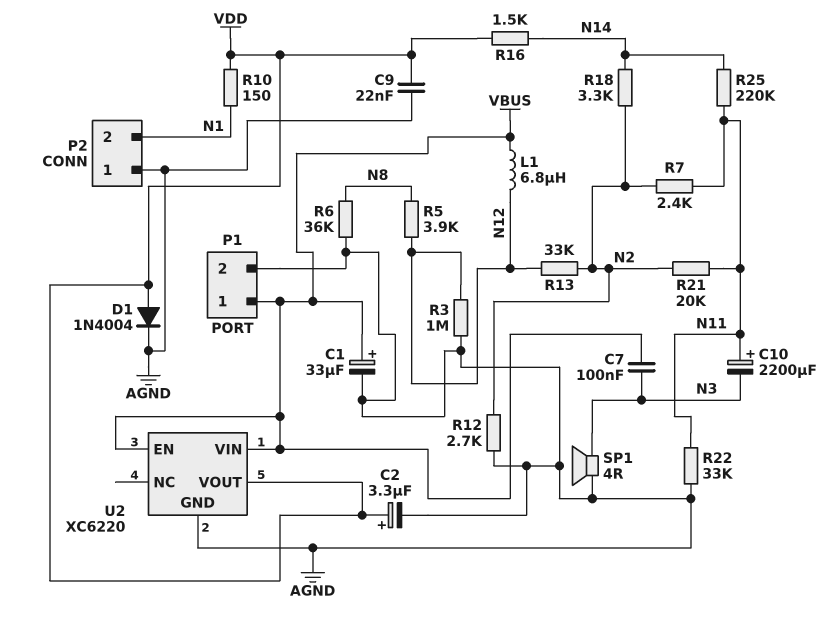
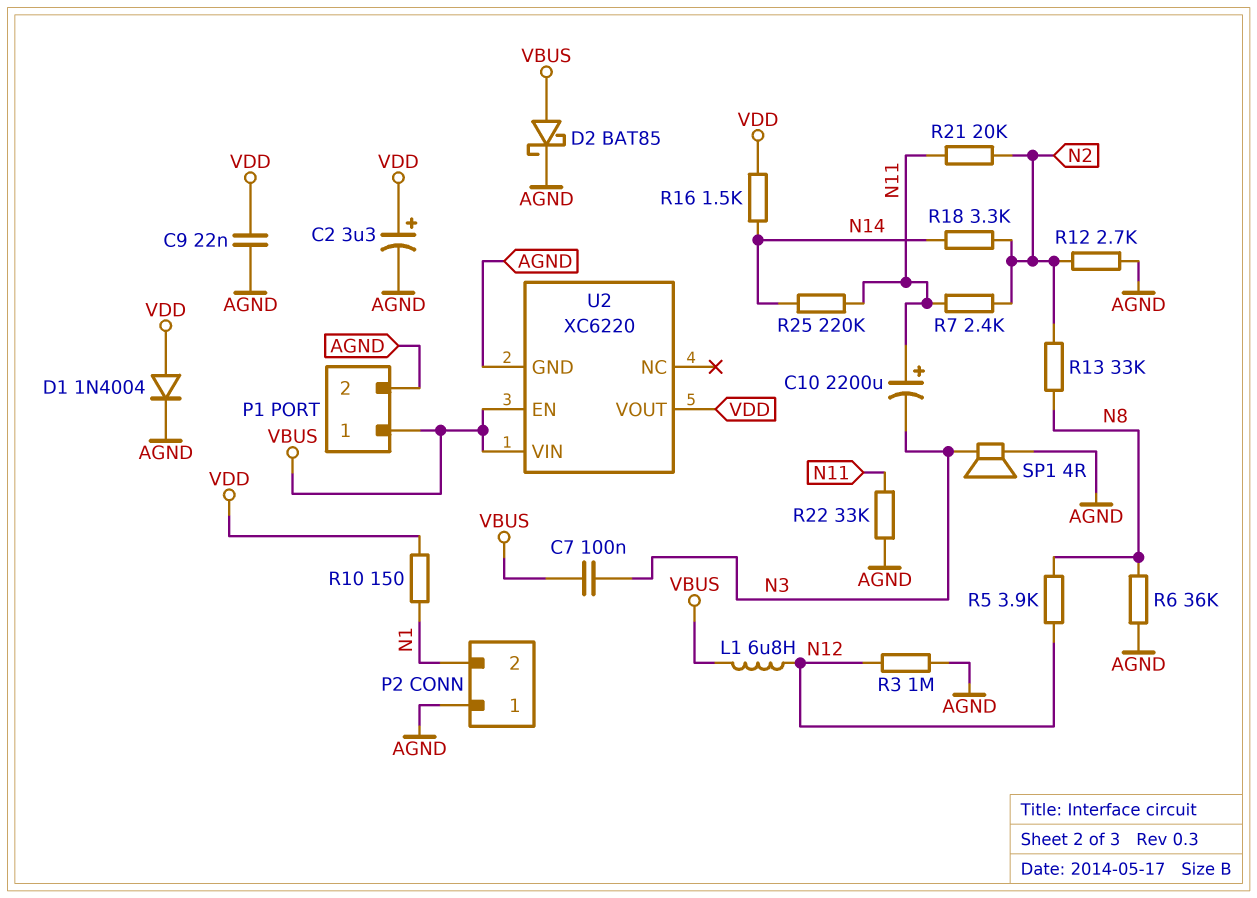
C1: 33uF (plus VBUS, minus AGND) -> none
D2: none -> schottky BAT85 (A VBUS, K AGND)
R13: 33k (N2, N12) -> 33k (N2, N8)

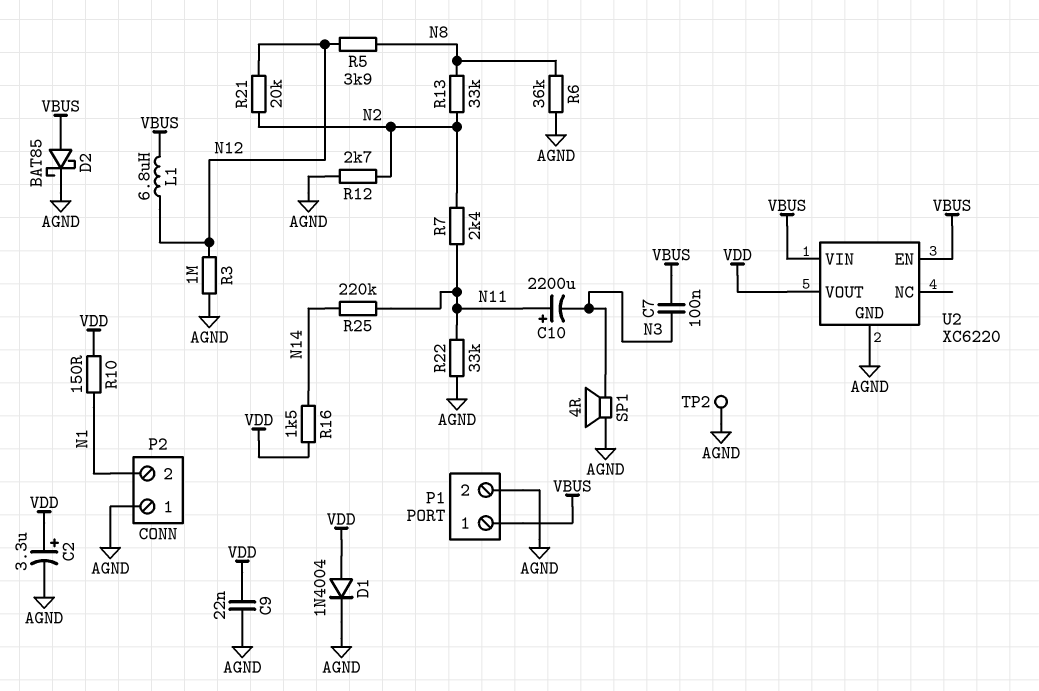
R18: 3.3k (N2, N14) -> none
R21: 20k (N2, N11) -> 20k (N2, N12)
TP2: none -> test point (AGND)

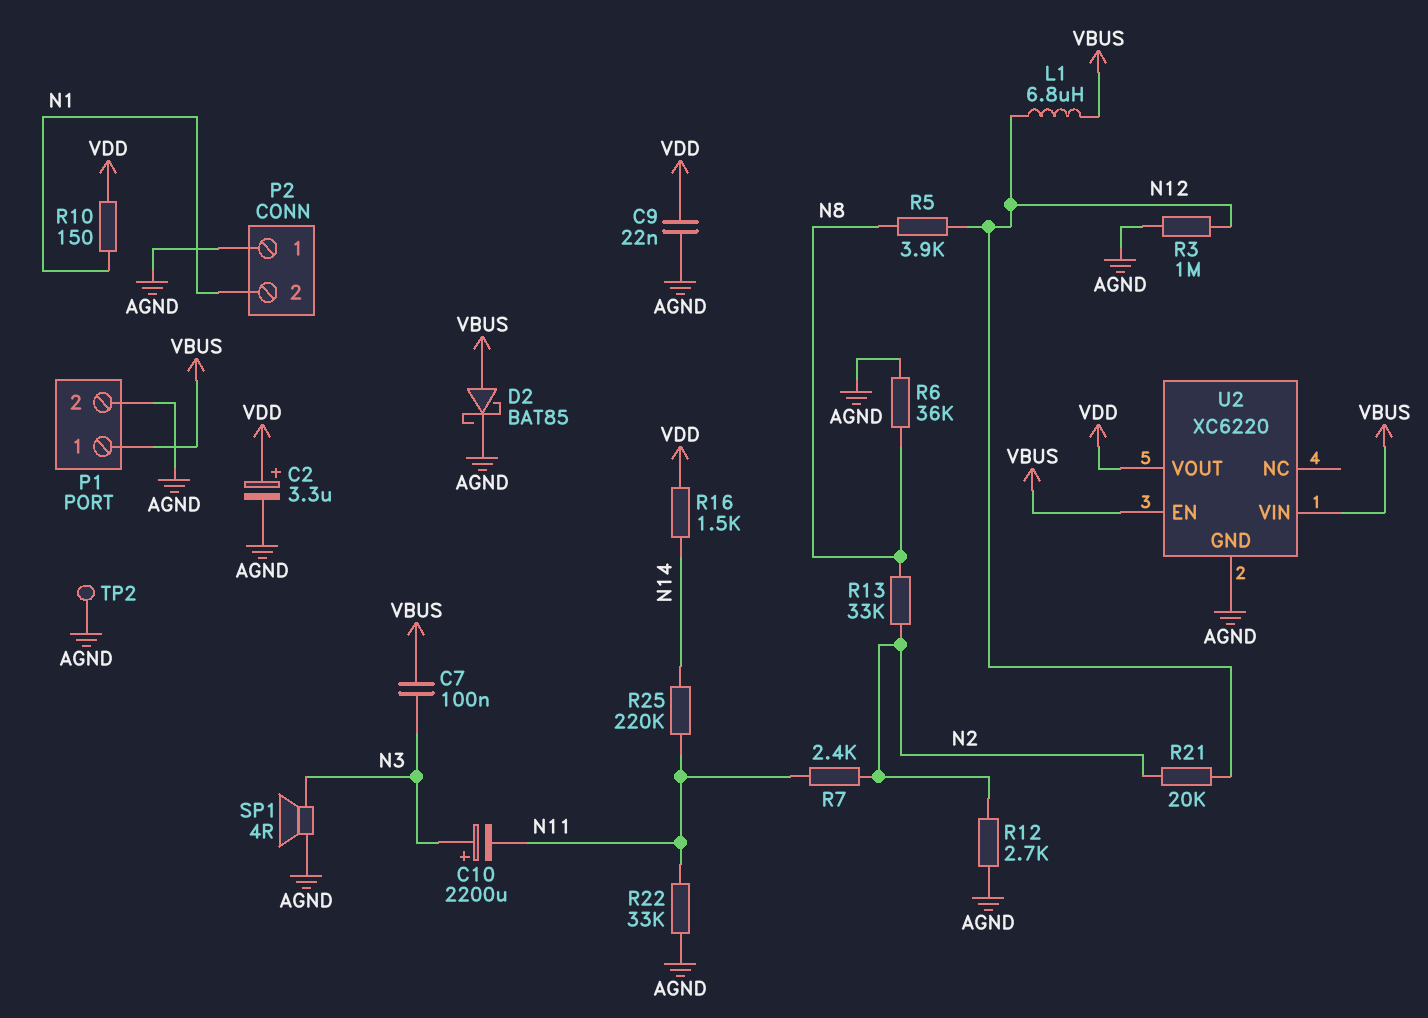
C10: 2200uF (plus N11, minus N3) -> 2200uF (plus N3, minus N11)
D1: diode 1N4004 (A VDD, K AGND) -> none

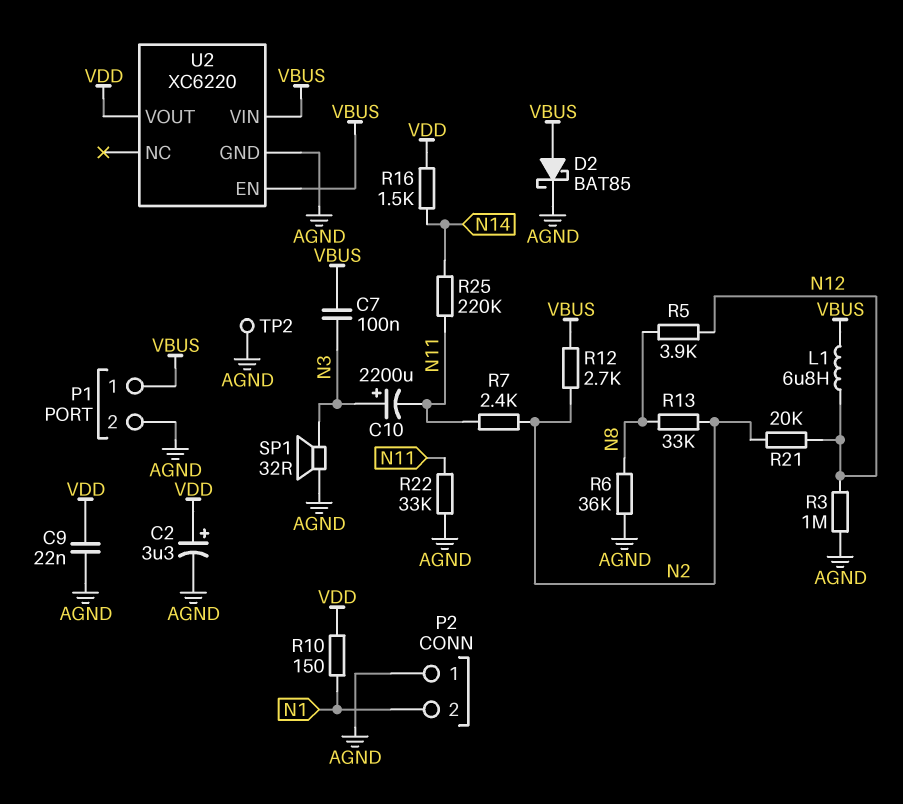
R12: 2.7k (AGND, N2) -> 2.7k (N2, VBUS)
SP1: speaker 4R (AGND, N3) -> speaker 32R (AGND, N3)

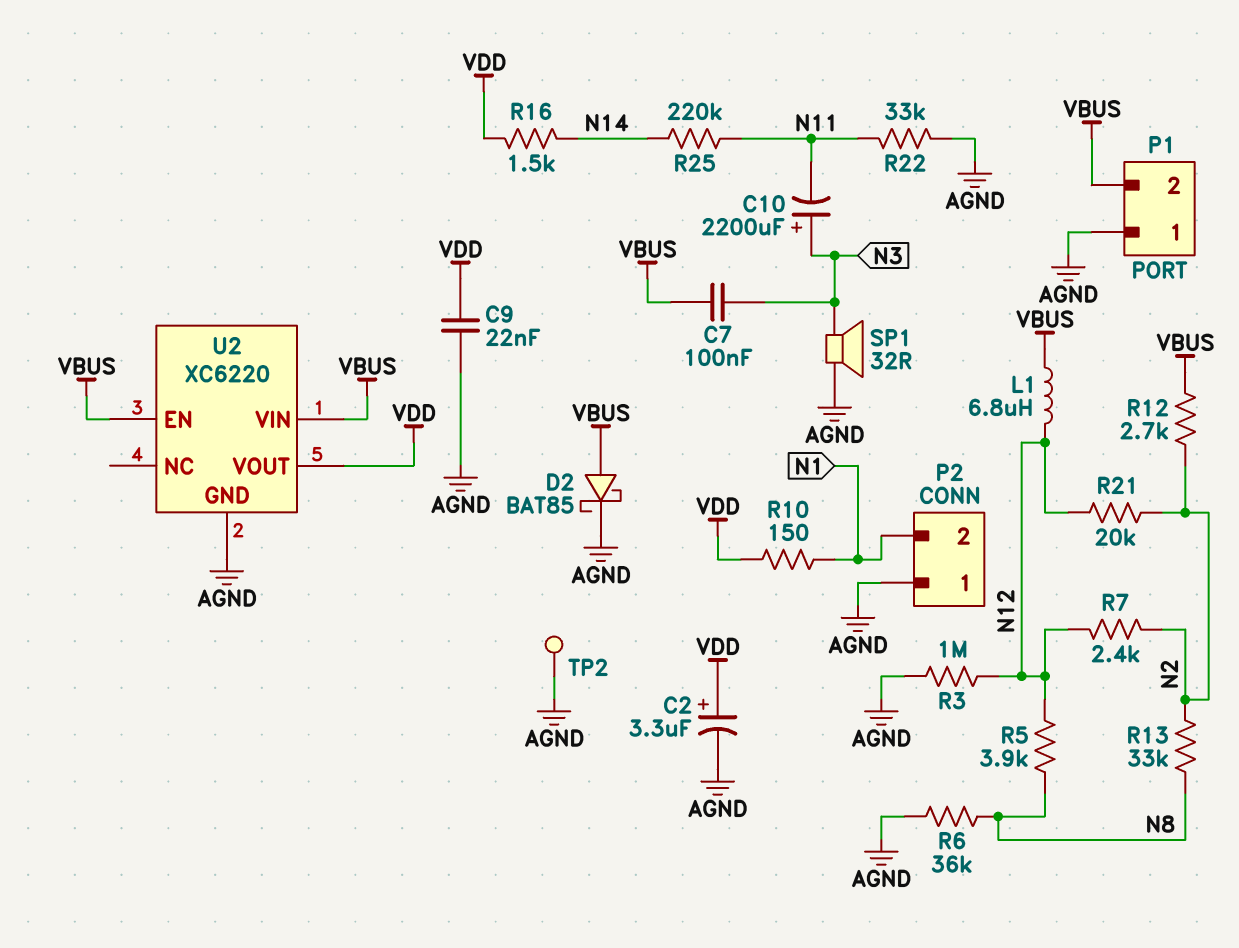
P1 pin 1: VBUS -> AGND
P1 pin 2: AGND -> VBUS
R7: 2.4k (N2, N11) -> 2.4k (N2, N12)

